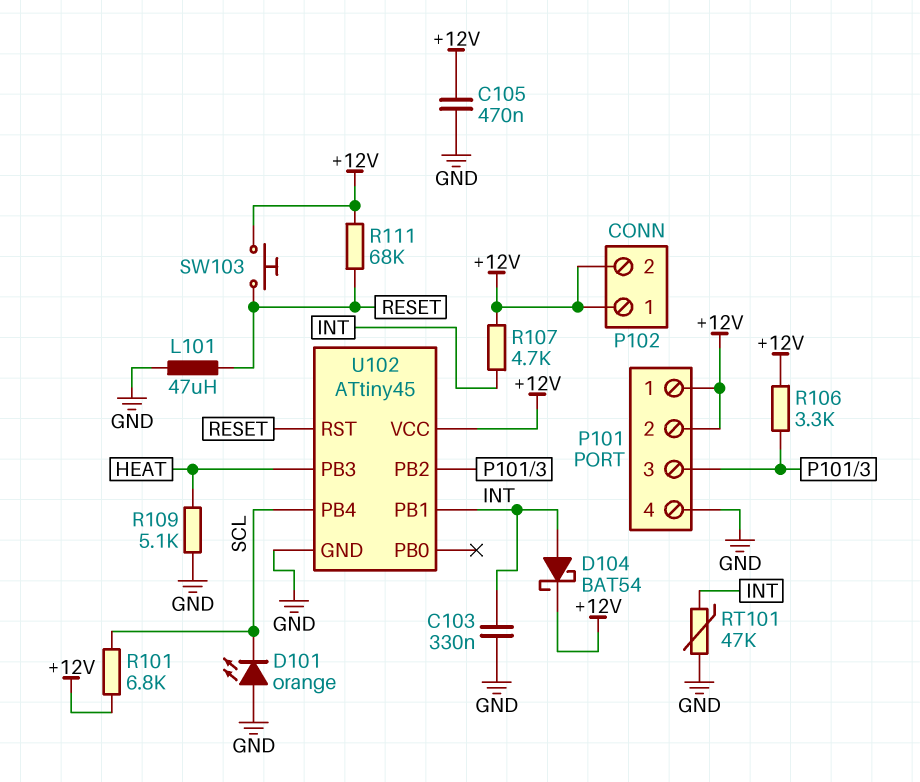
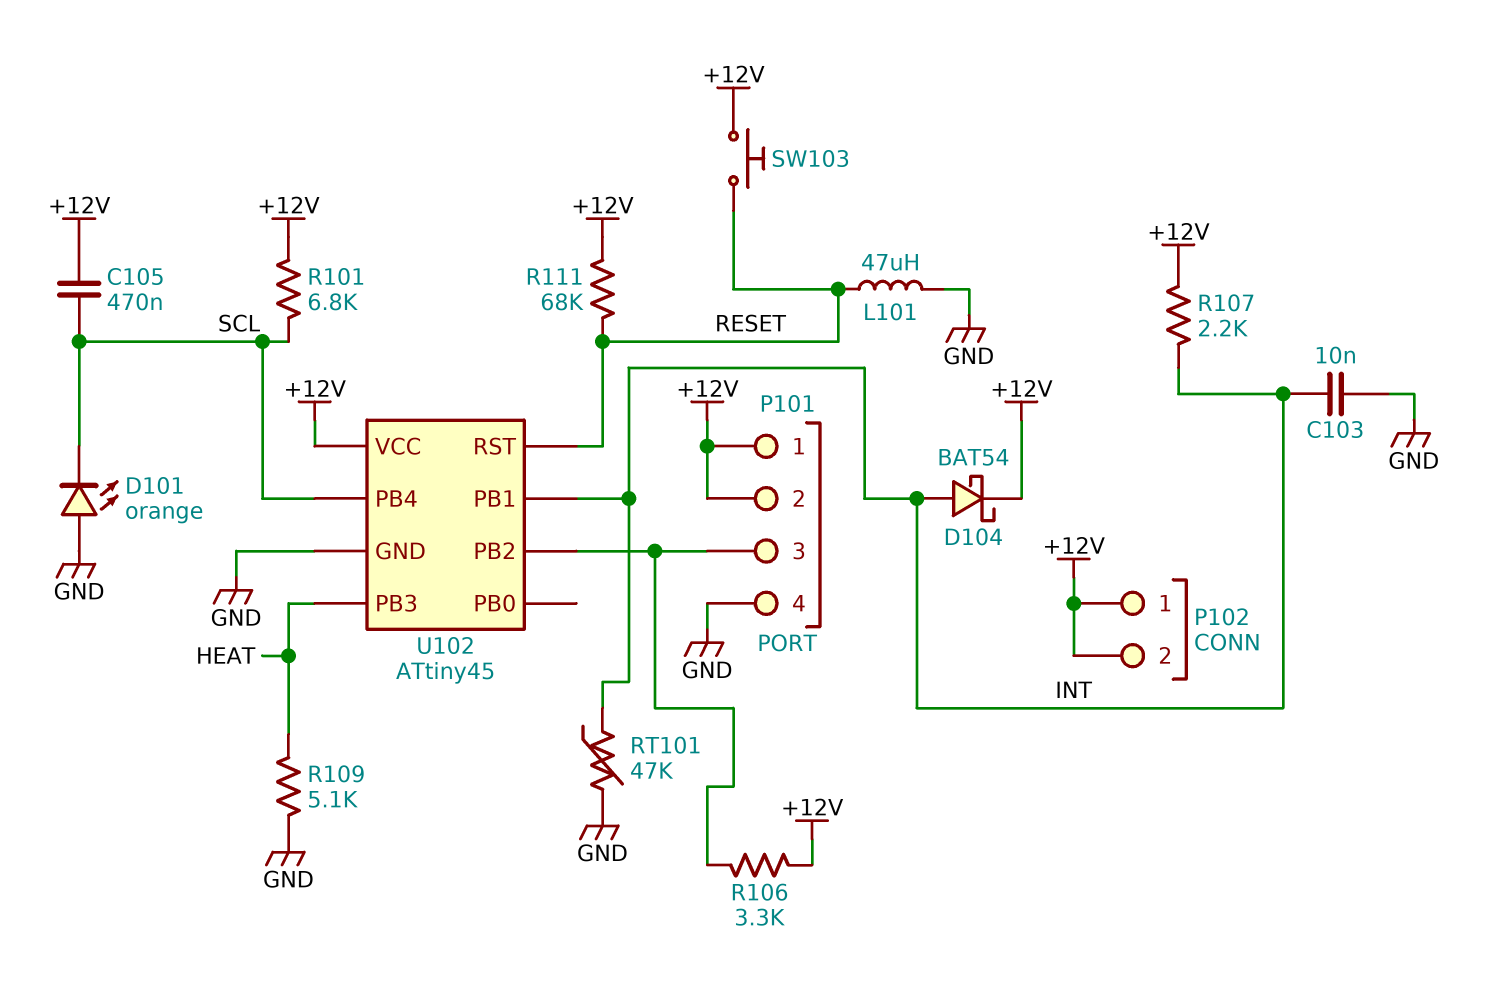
C103: 330nF (GND, INT) -> 10nF (GND, INT)
C105: 470nF (+12V, GND) -> 470nF (+12V, SCL)
R107: 4.7k (+12V, INT) -> 2.2k (+12V, INT)

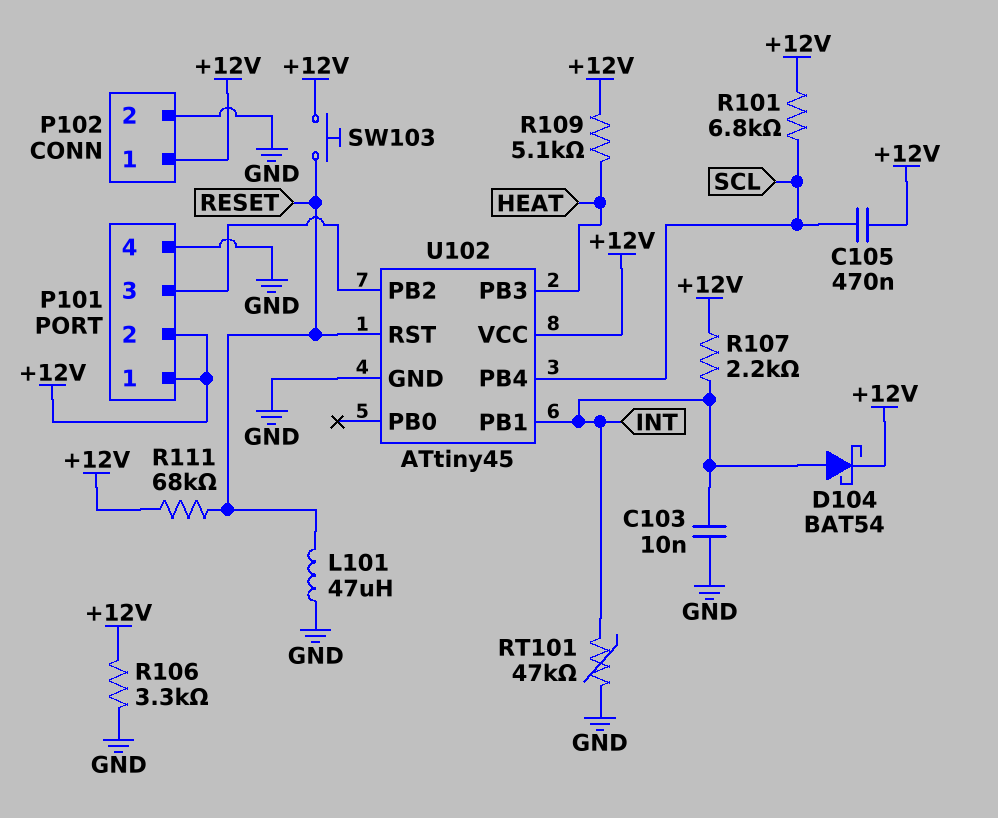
D101: LED orange (A GND, K SCL) -> none
P102 pin 2: +12V -> GND
R106: 3.3k (+12V, P101/3) -> 3.3k (+12V, GND)
R109: 5.1k (GND, HEAT) -> 5.1k (+12V, HEAT)

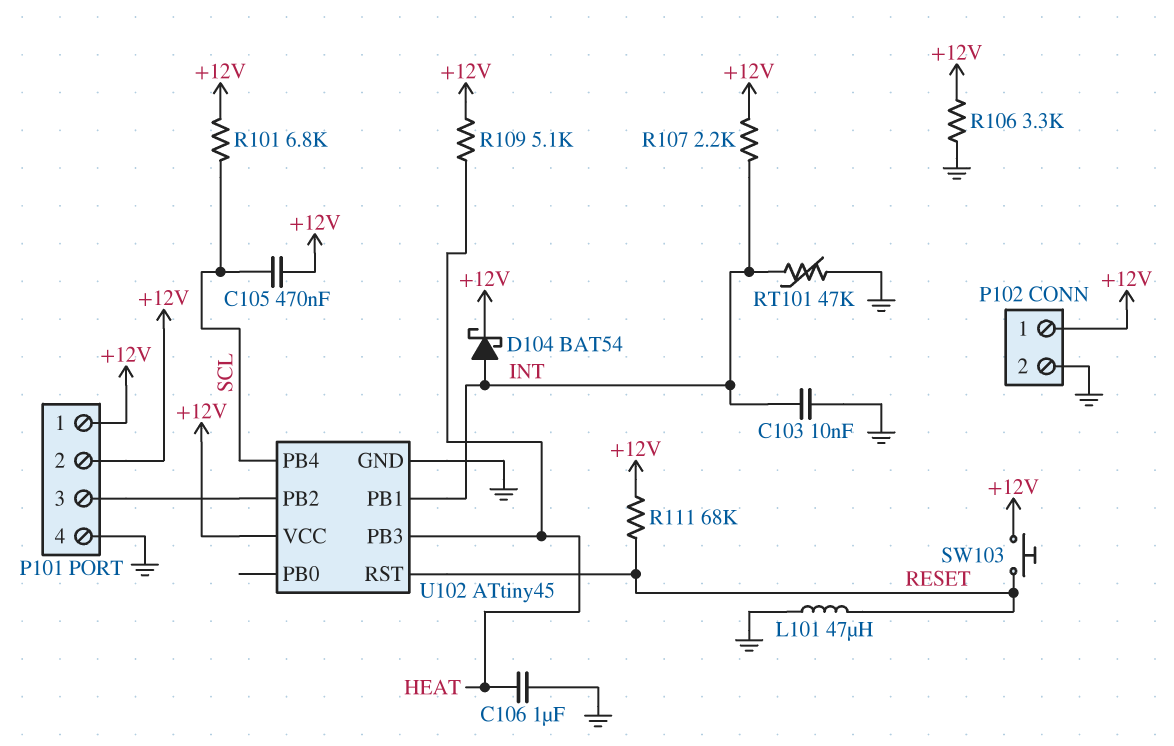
C106: none -> 1uF (GND, HEAT)

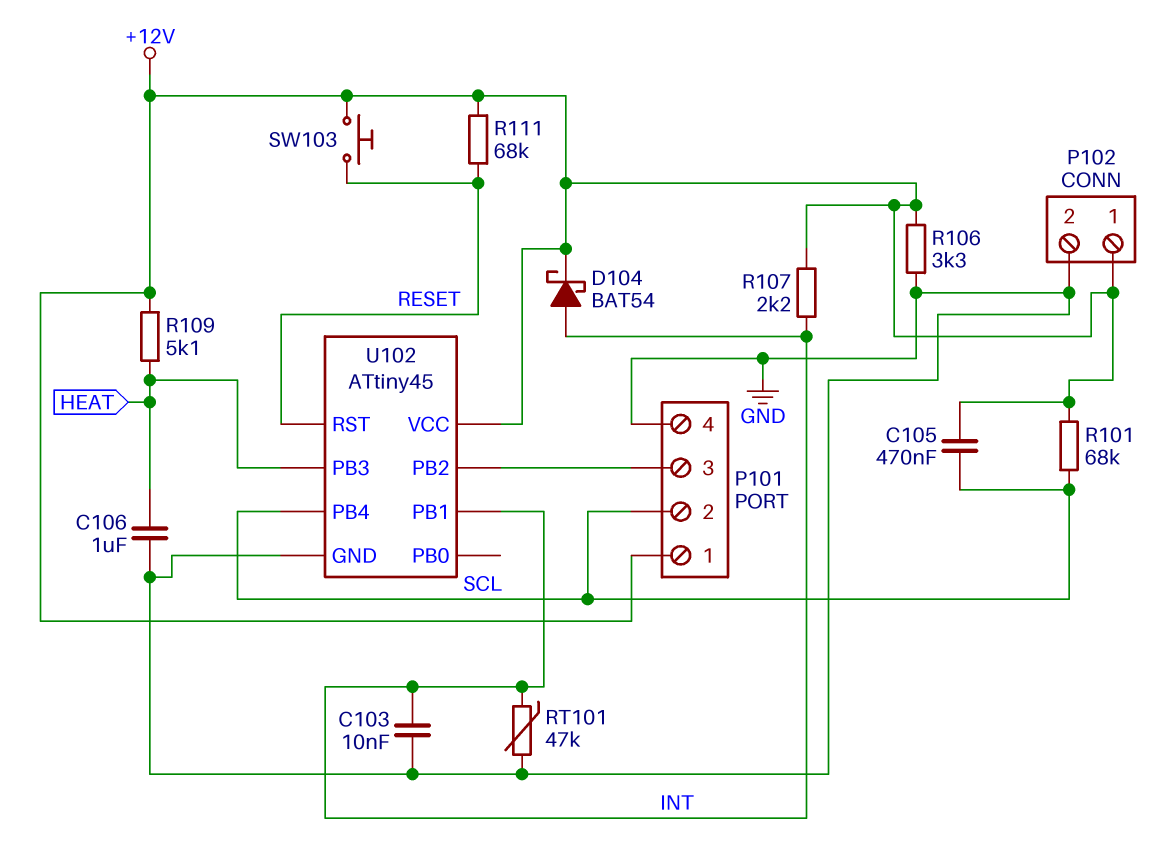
L101: 47uH (GND, RESET) -> none
P101 pin 2: +12V -> SCL
R101: 6.8k (+12V, SCL) -> 68k (+12V, SCL)

